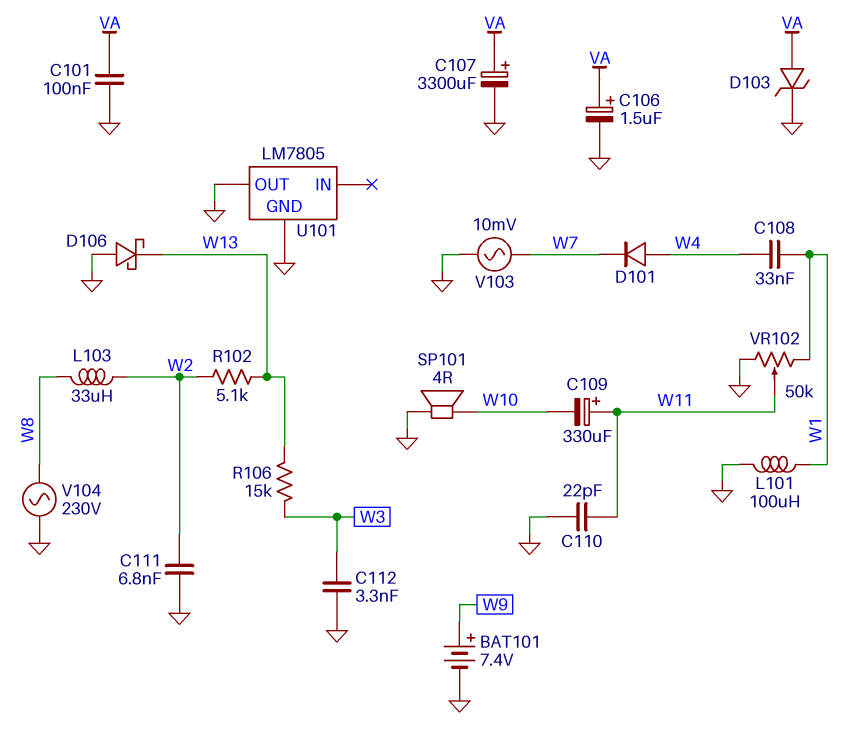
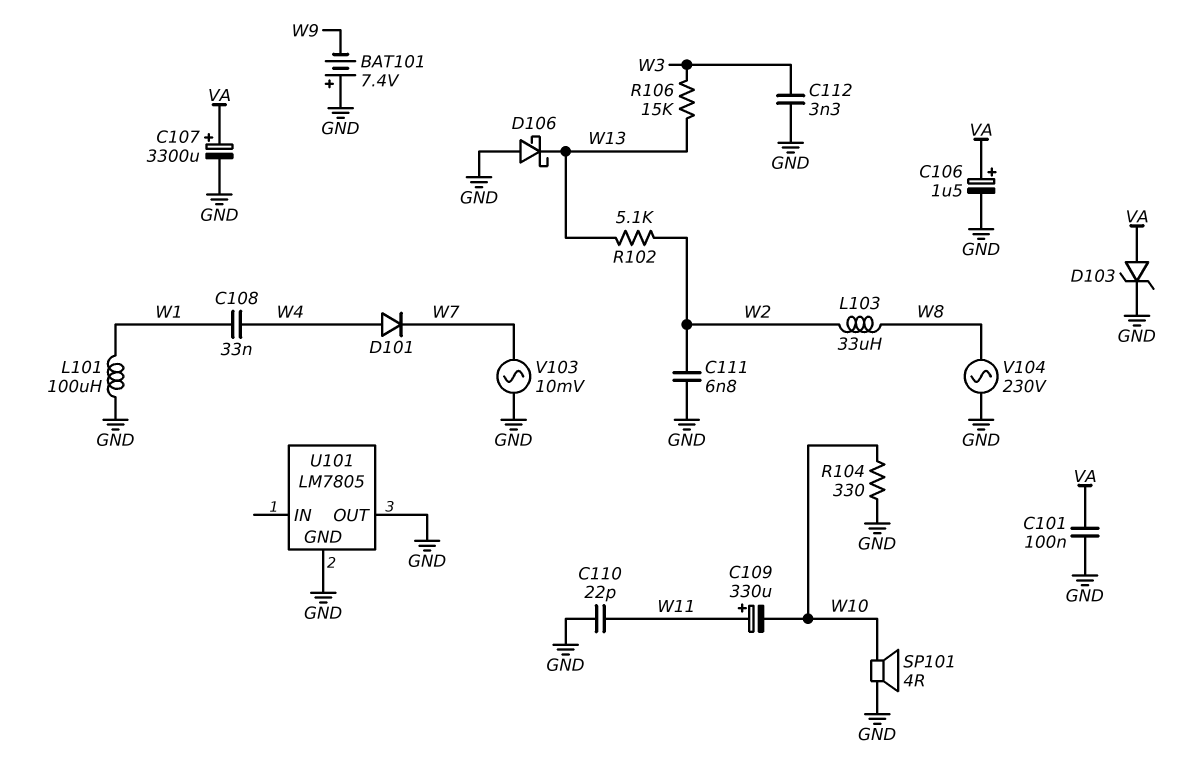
BAT101: 7.4V (plus W9, minus GND) -> 7.4V (plus GND, minus W9)
R104: none -> 330 (GND, W10)
VR102: 50k (GND, W1, wiper W11) -> none

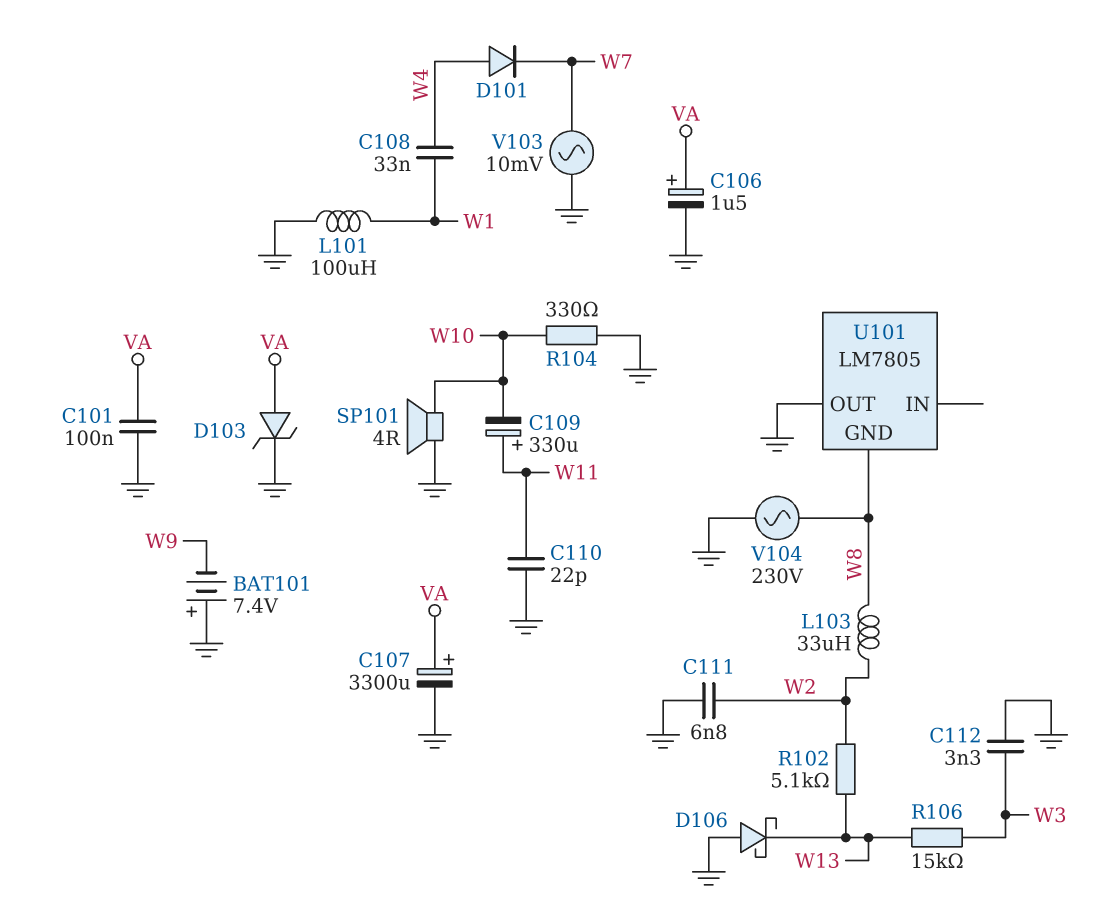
U101 pin GND: GND -> W8

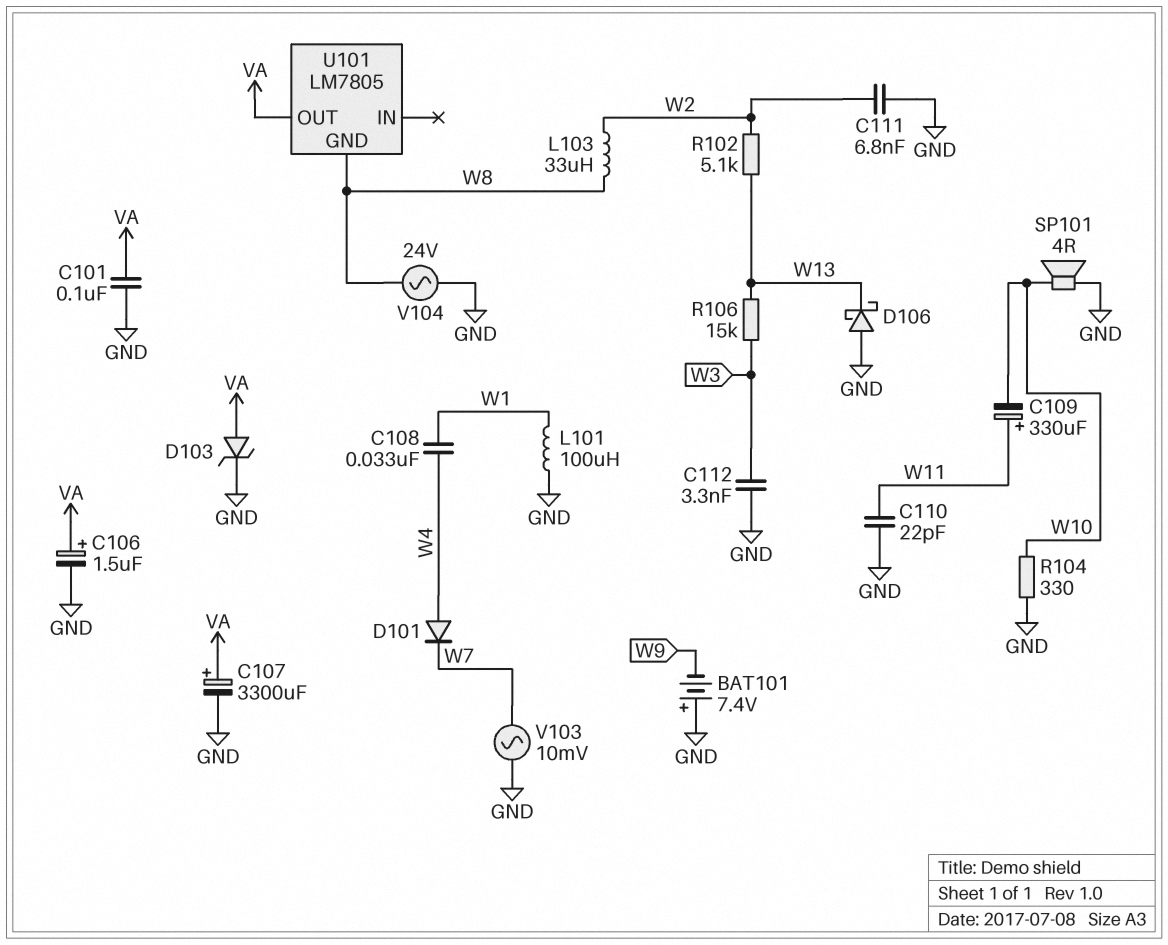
U101 pin OUT: GND -> VA
V104: AC 230V (GND, W8) -> AC 24V (GND, W8)

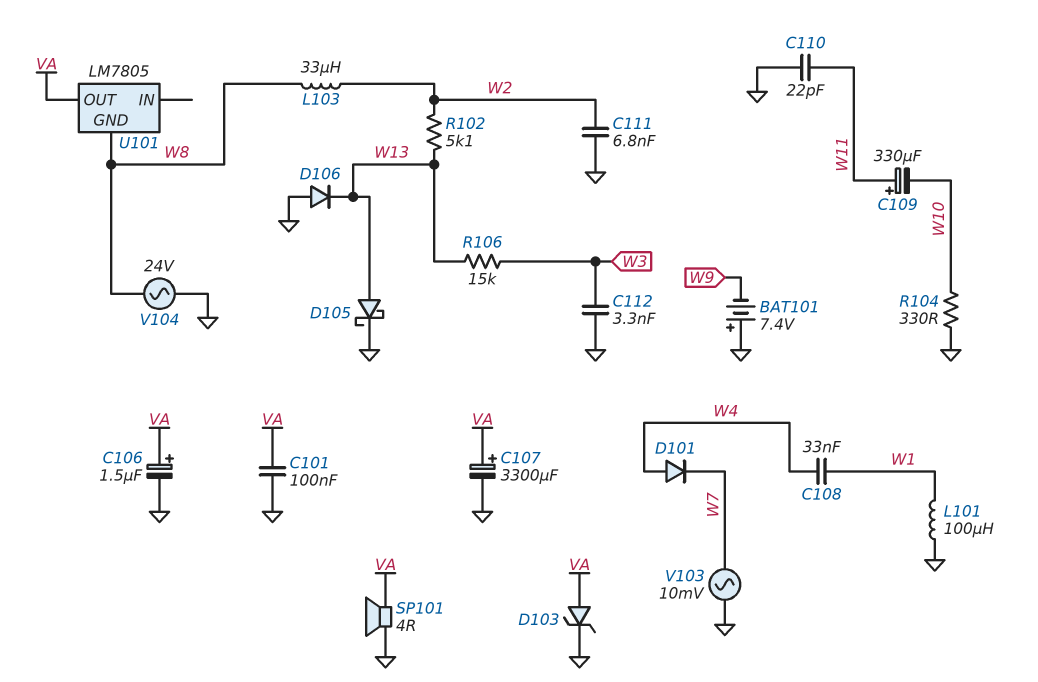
D105: none -> schottky (A W13, K GND)
D106: schottky (A GND, K W13) -> diode (A GND, K W13)
SP101: speaker 4R (GND, W10) -> speaker 4R (GND, VA)

